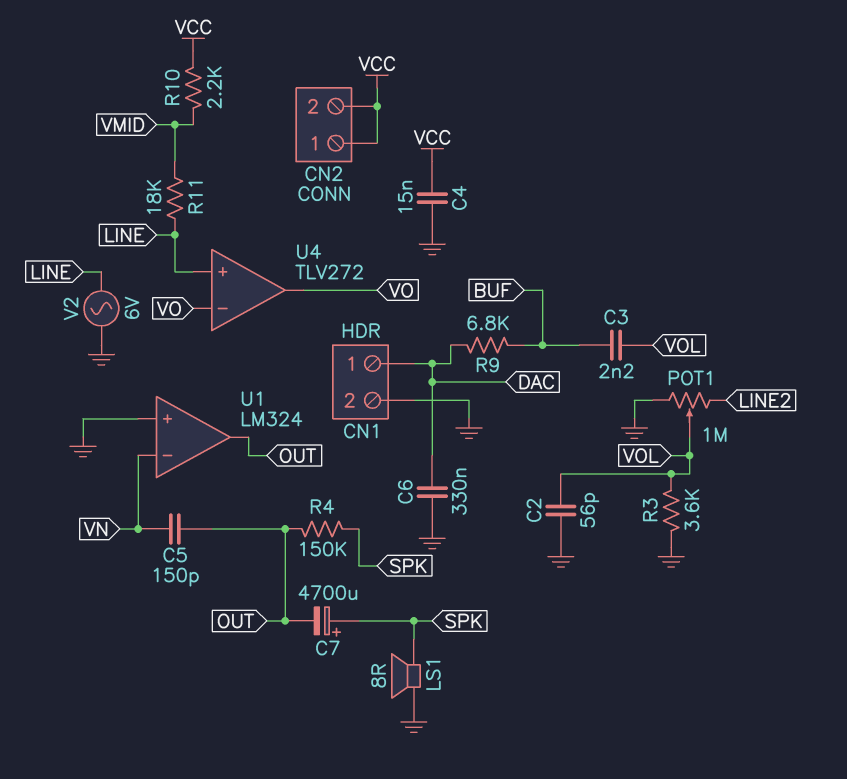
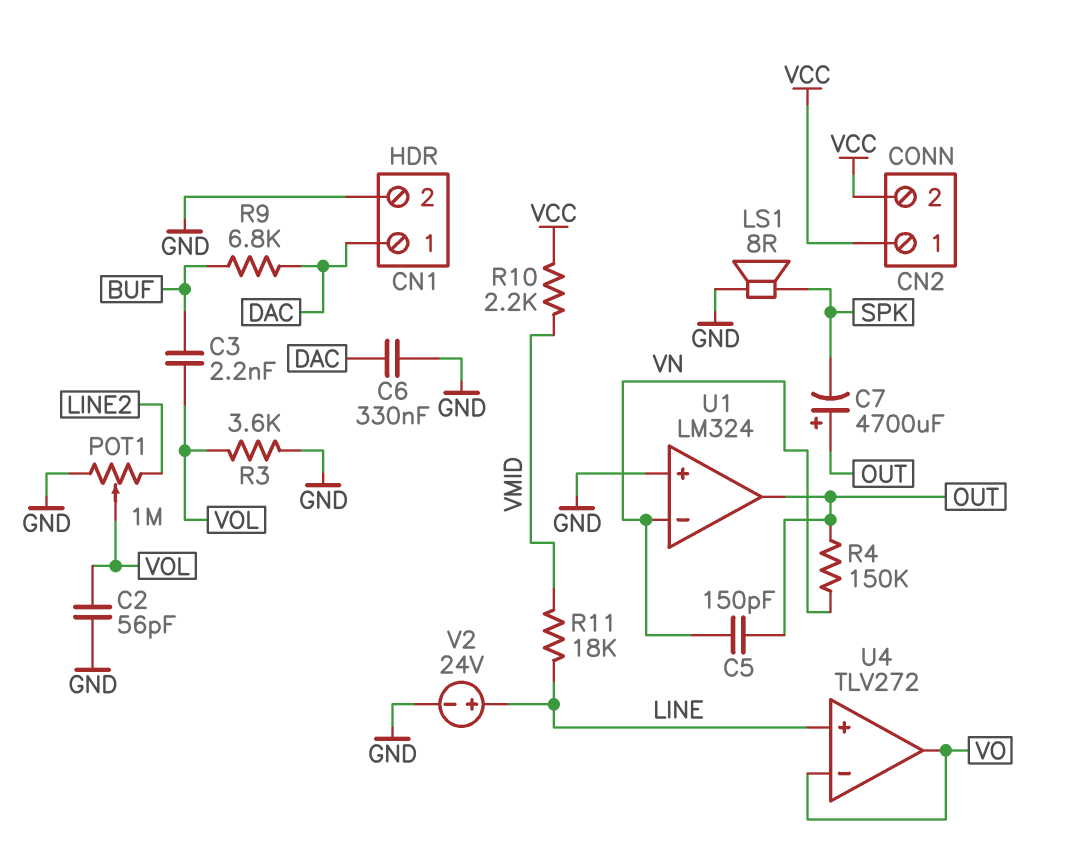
C4: 15nF (GND, VCC) -> none
C7: 4700uF (plus SPK, minus OUT) -> 4700uF (plus OUT, minus SPK)
R4: 150k (OUT, SPK) -> 150k (OUT, VN)
V2: AC 6V (GND, LINE) -> 24V (plus LINE, minus GND)

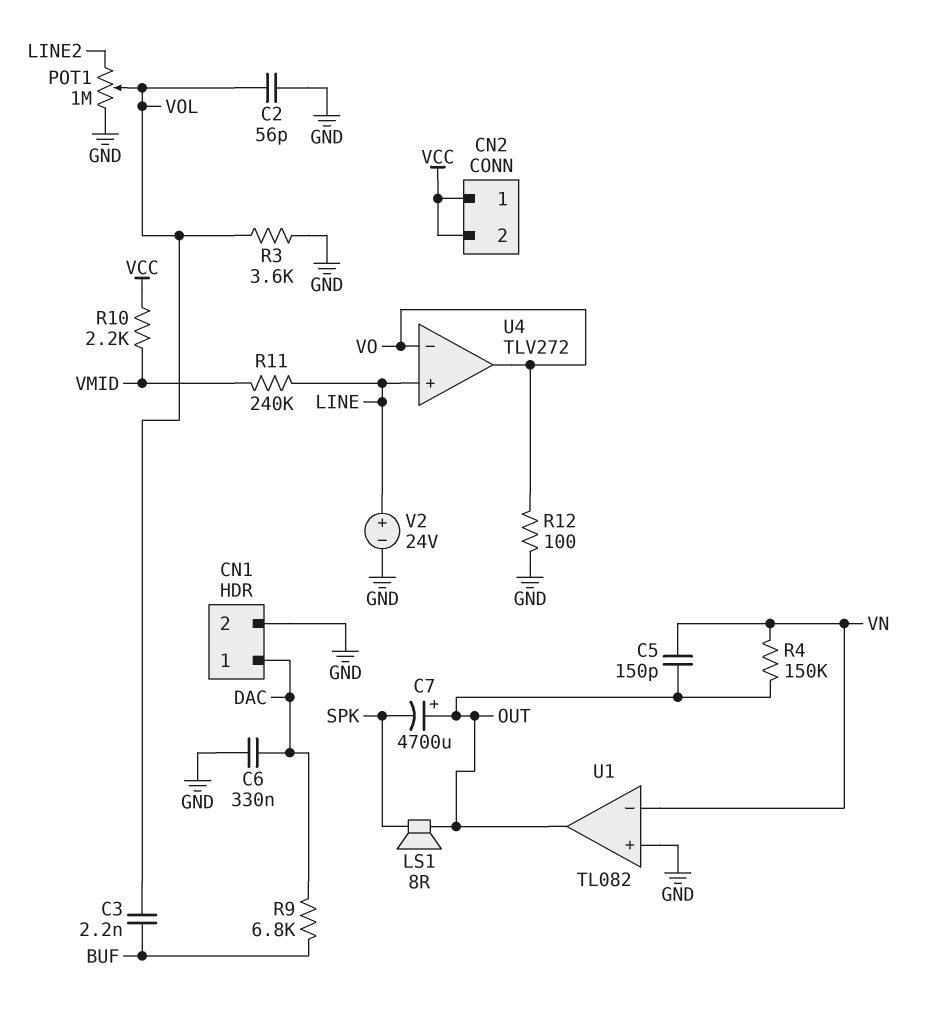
LS1: speaker 8R (GND, SPK) -> speaker 8R (OUT, SPK)
R11: 18k (LINE, VMID) -> 240k (LINE, VMID)
R12: none -> 100 (GND, VO)
U1: LM324 -> TL082

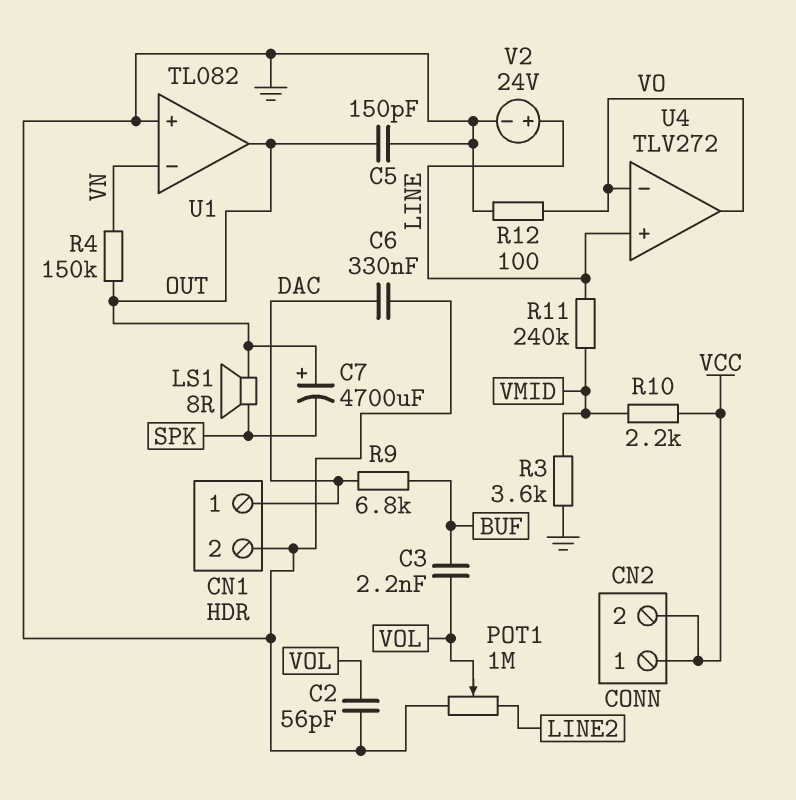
C5: 150pF (OUT, VN) -> 150pF (GND, OUT)
R3: 3.6k (GND, VOL) -> 3.6k (GND, VMID)

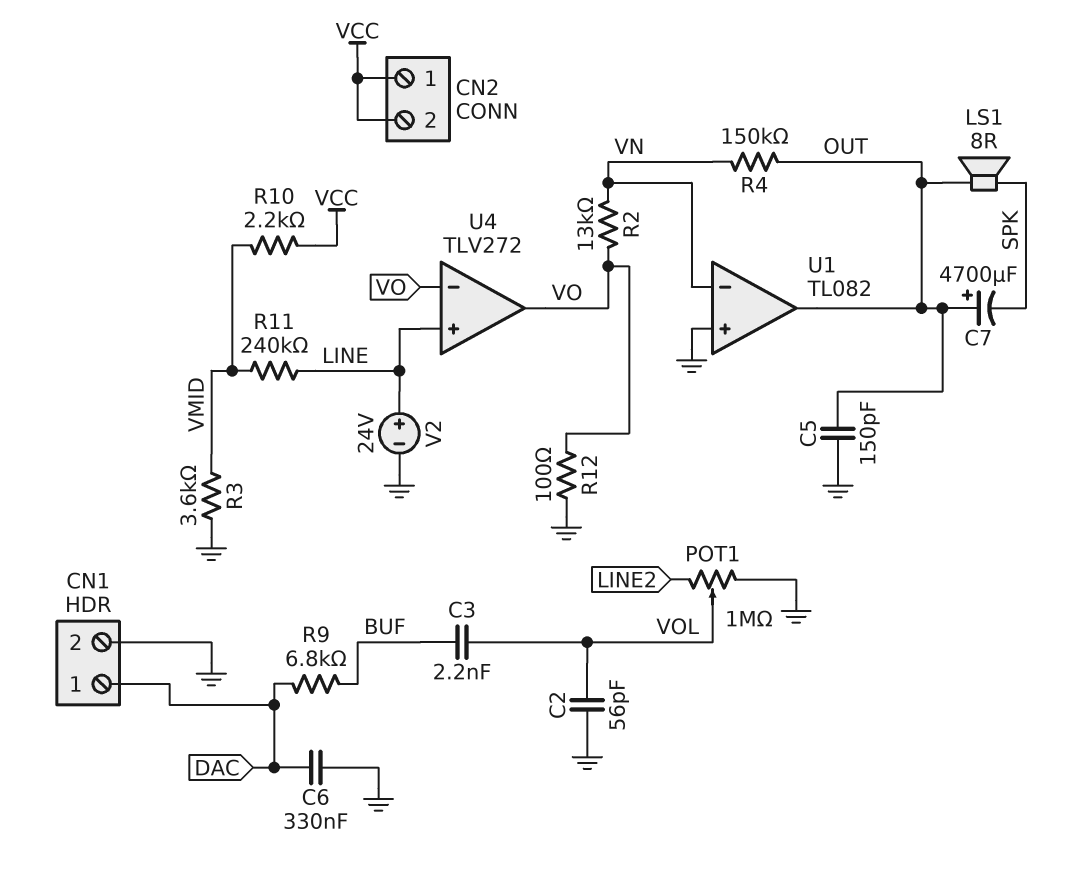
R2: none -> 13k (VN, VO)

